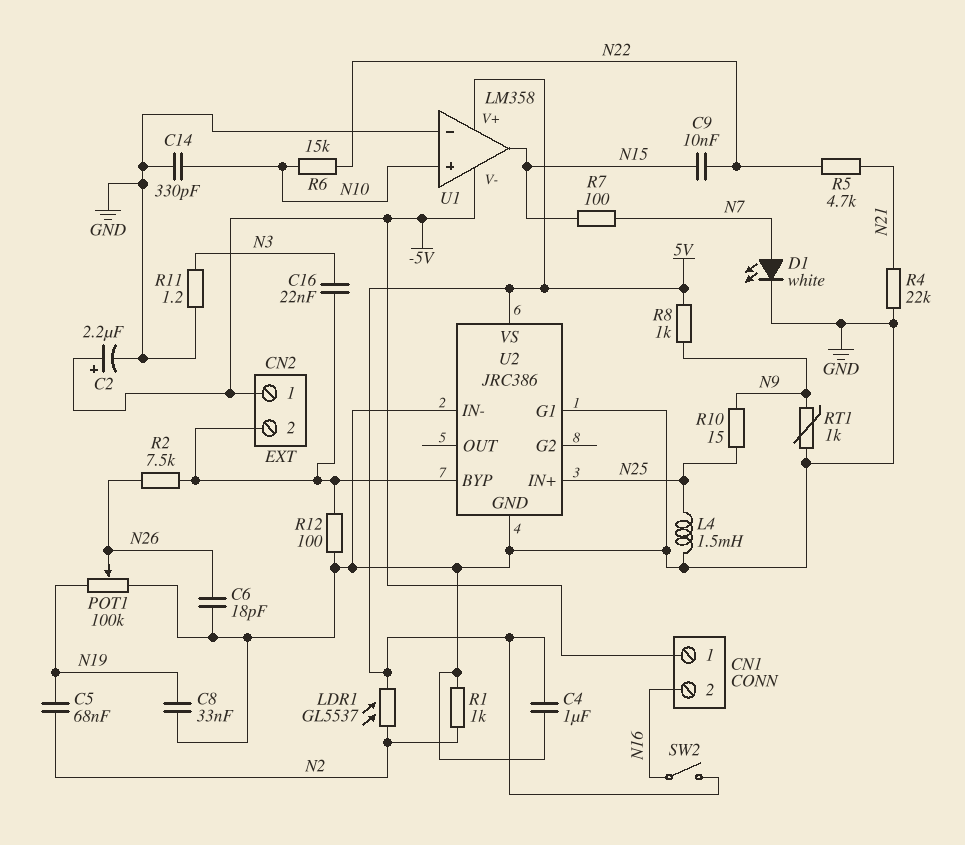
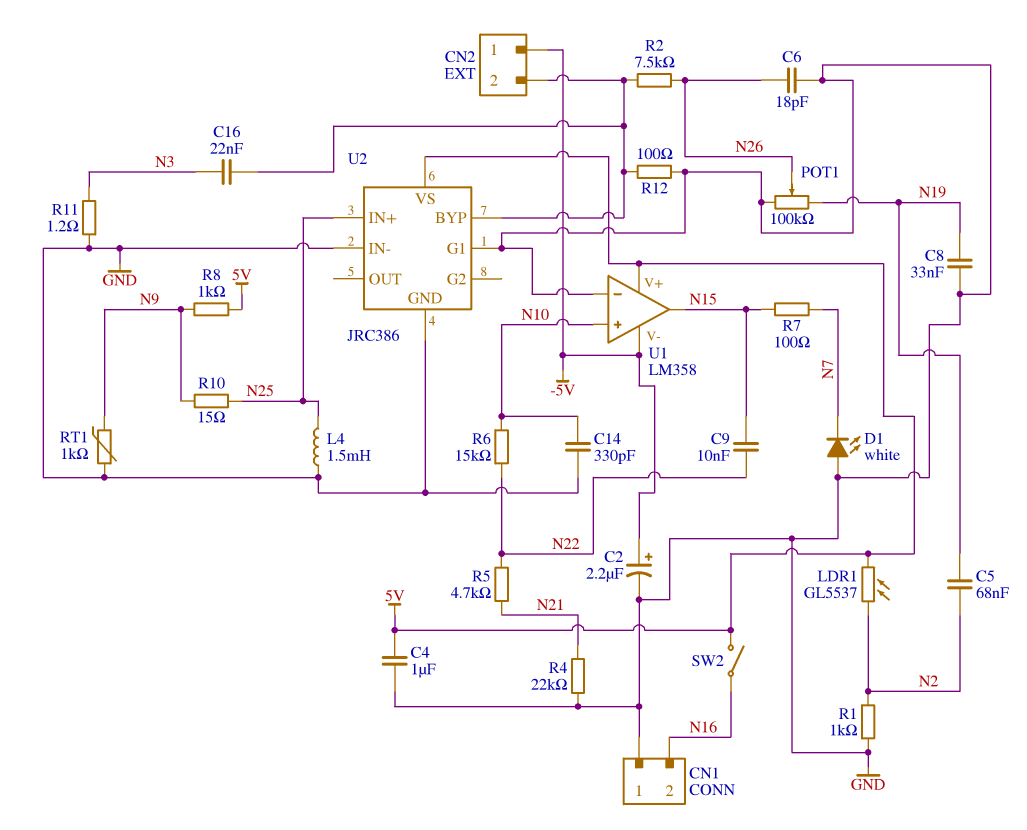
CN1 pin 1: -5V -> GND
D1: LED white (A N7, K GND) -> LED white (A GND, K N7)

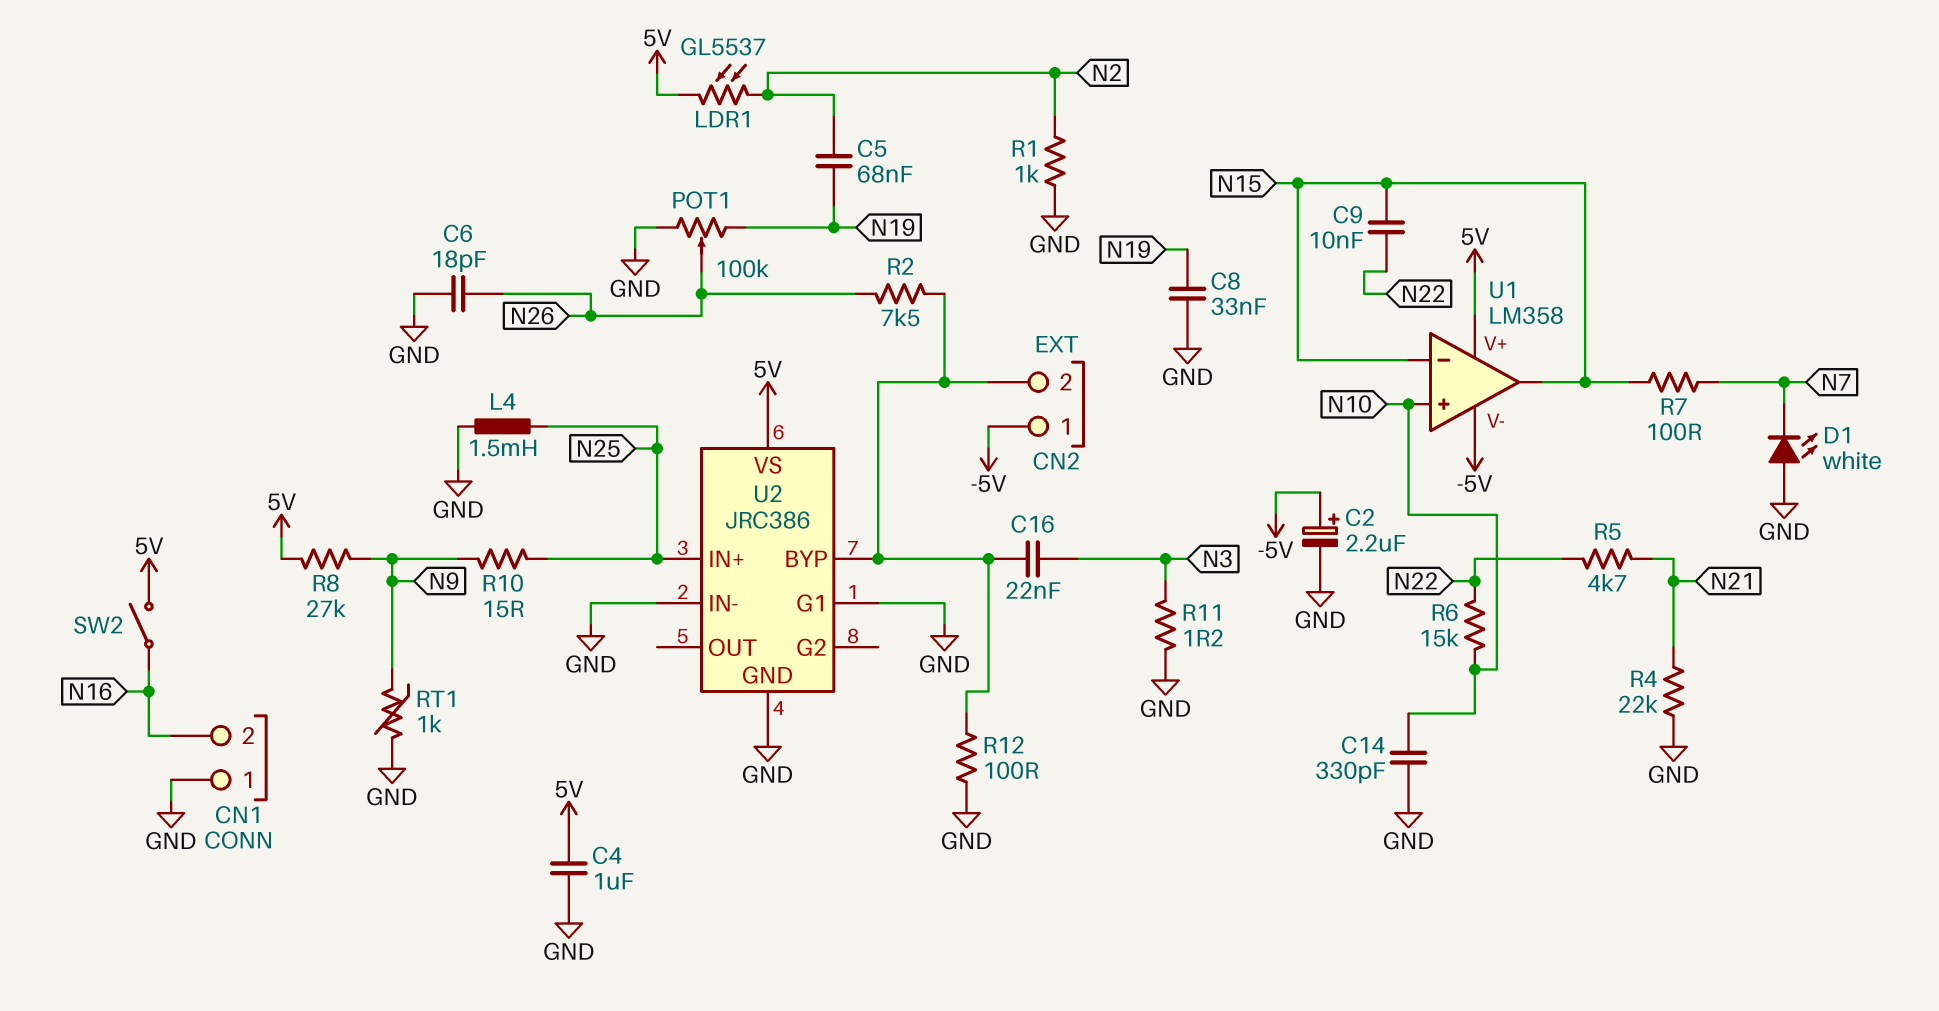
R8: 1k (5V, N9) -> 27k (5V, N9)
U1 pin in-: GND -> N15

